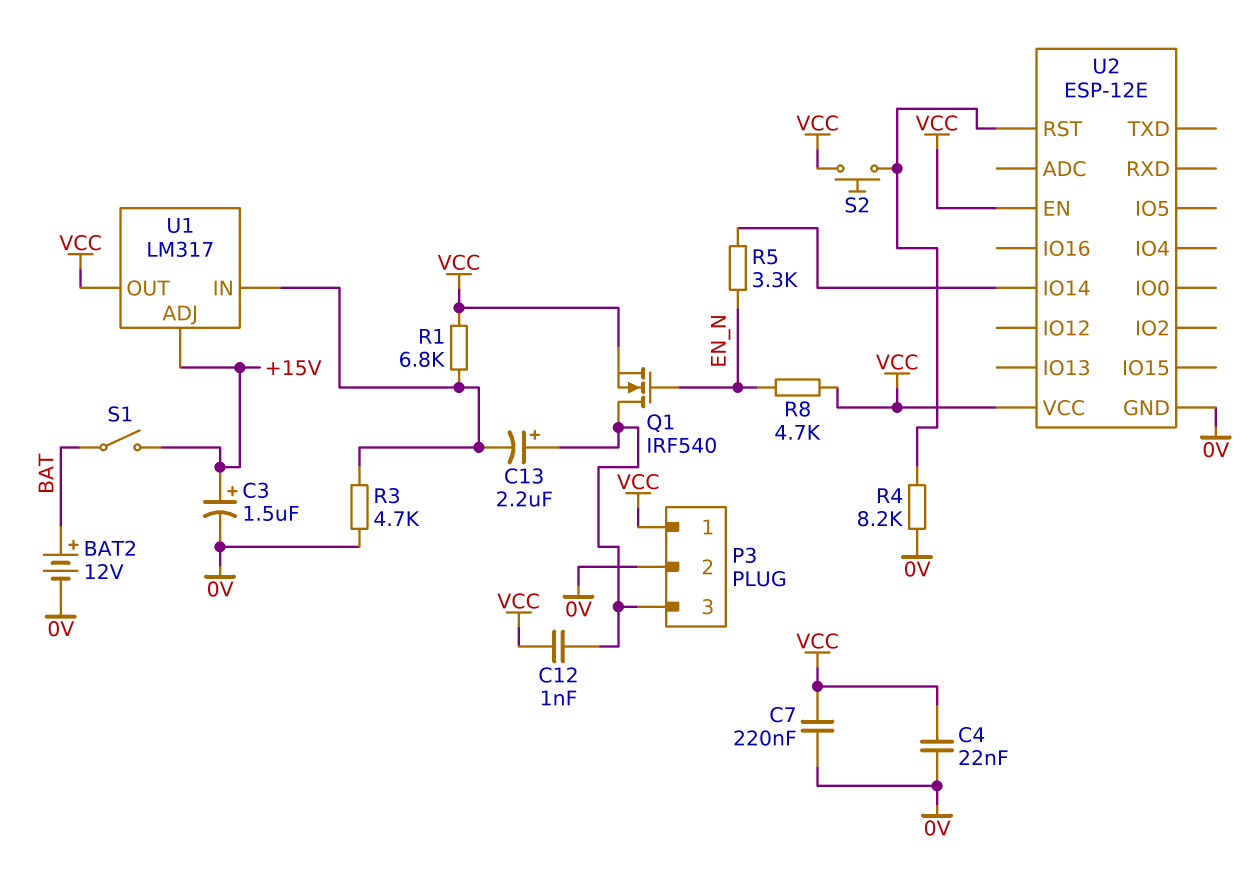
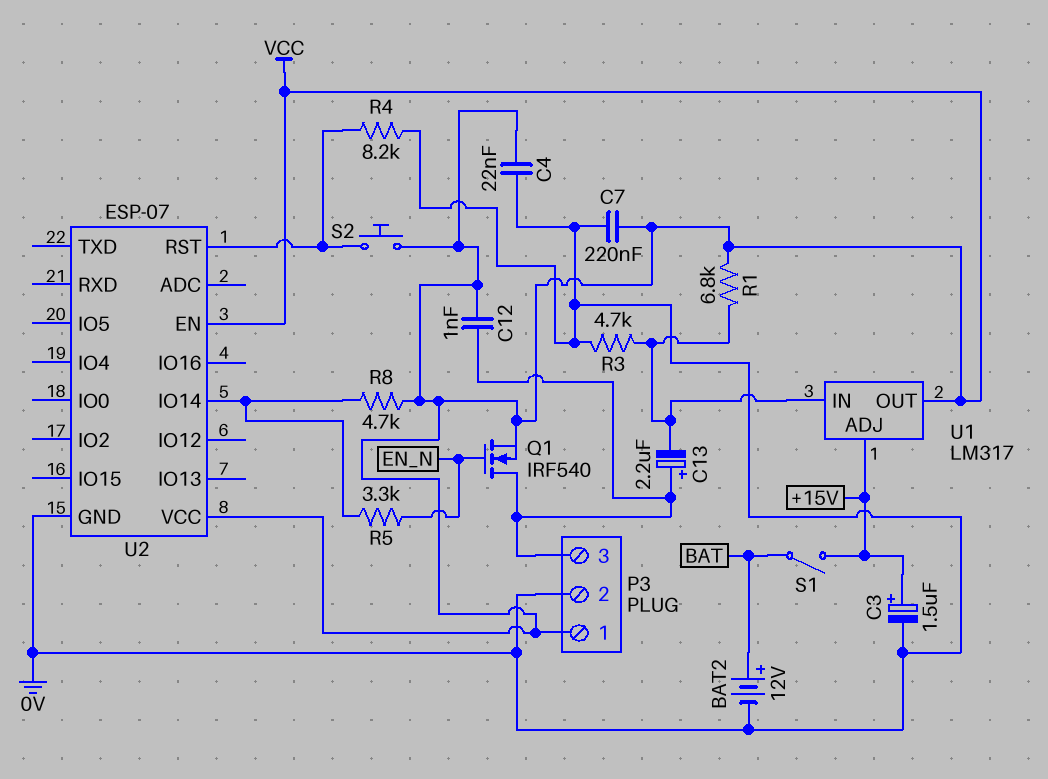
R8: 4.7k (EN_N, VCC) -> 4.7k (U2/IO14, VCC)
U2: ESP-12E -> ESP-07

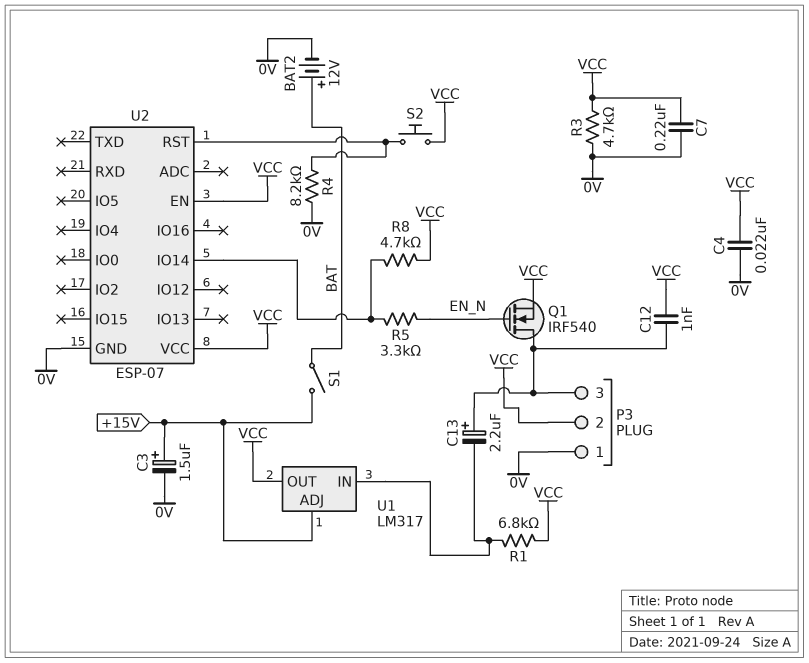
P3 pin 1: VCC -> 0V
P3 pin 2: 0V -> VCC
R3: 4.7k (0V, U1/IN) -> 4.7k (0V, VCC)

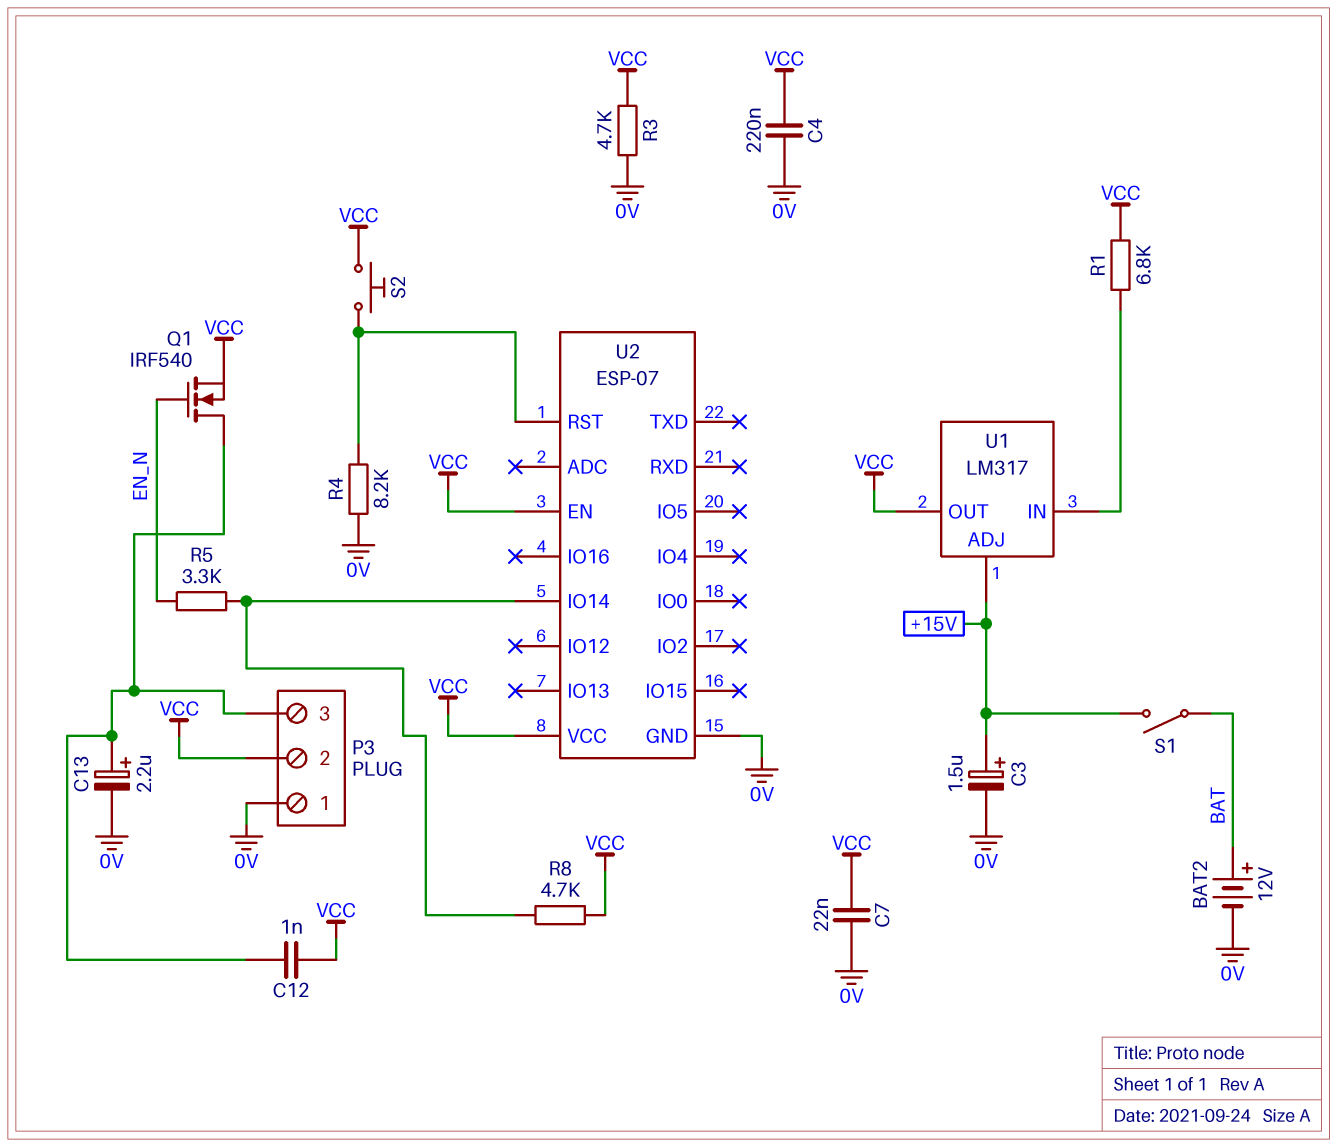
C4: 22nF (0V, VCC) -> 220nF (0V, VCC)
C7: 220nF (0V, VCC) -> 22nF (0V, VCC)
C13: 2.2uF (plus P3/3, minus U1/IN) -> 2.2uF (plus P3/3, minus 0V)

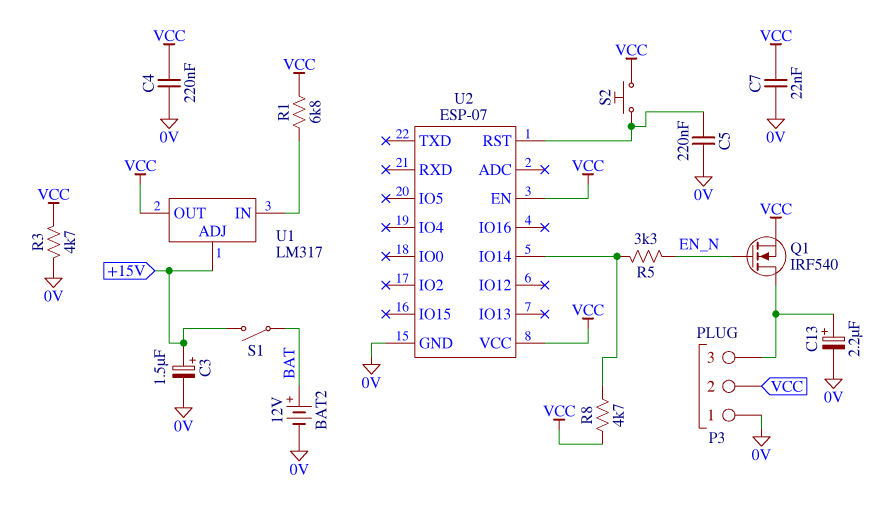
C5: none -> 220nF (0V, U2/RST)
C12: 1nF (P3/3, VCC) -> none
R4: 8.2k (0V, U2/RST) -> none

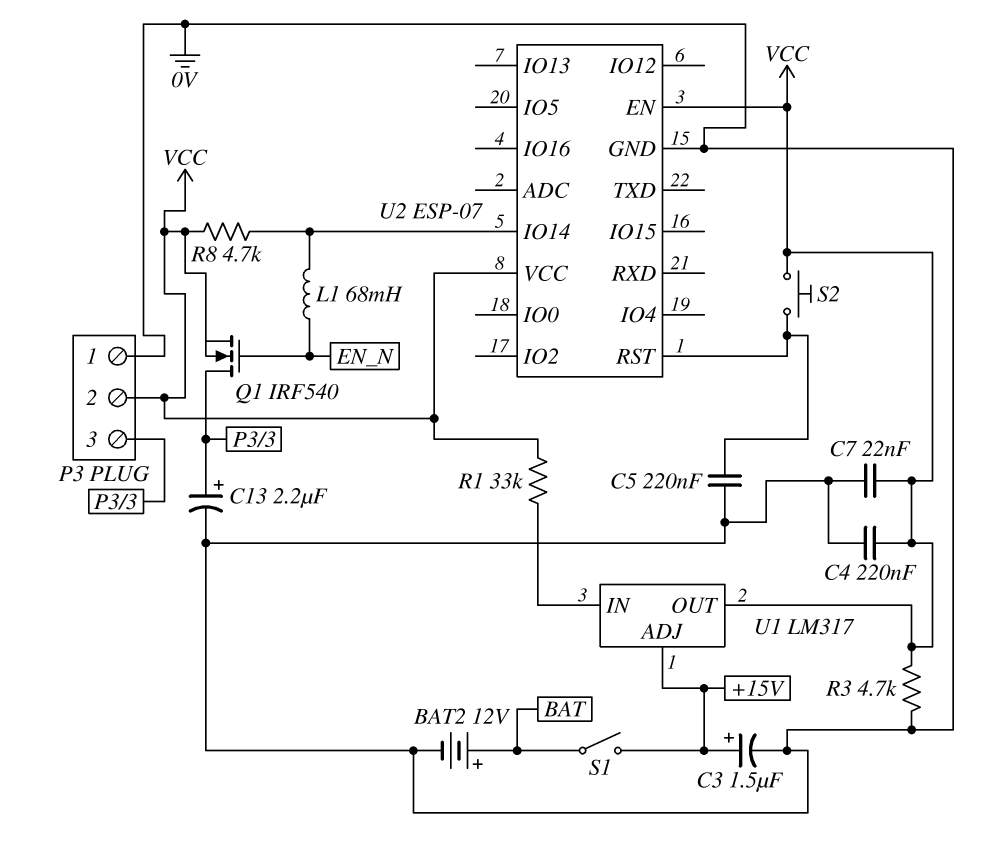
L1: none -> 68mH (EN_N, U2/IO14)
R1: 6.8k (U1/IN, VCC) -> 33k (U1/IN, VCC)
R5: 3.3k (EN_N, U2/IO14) -> none

